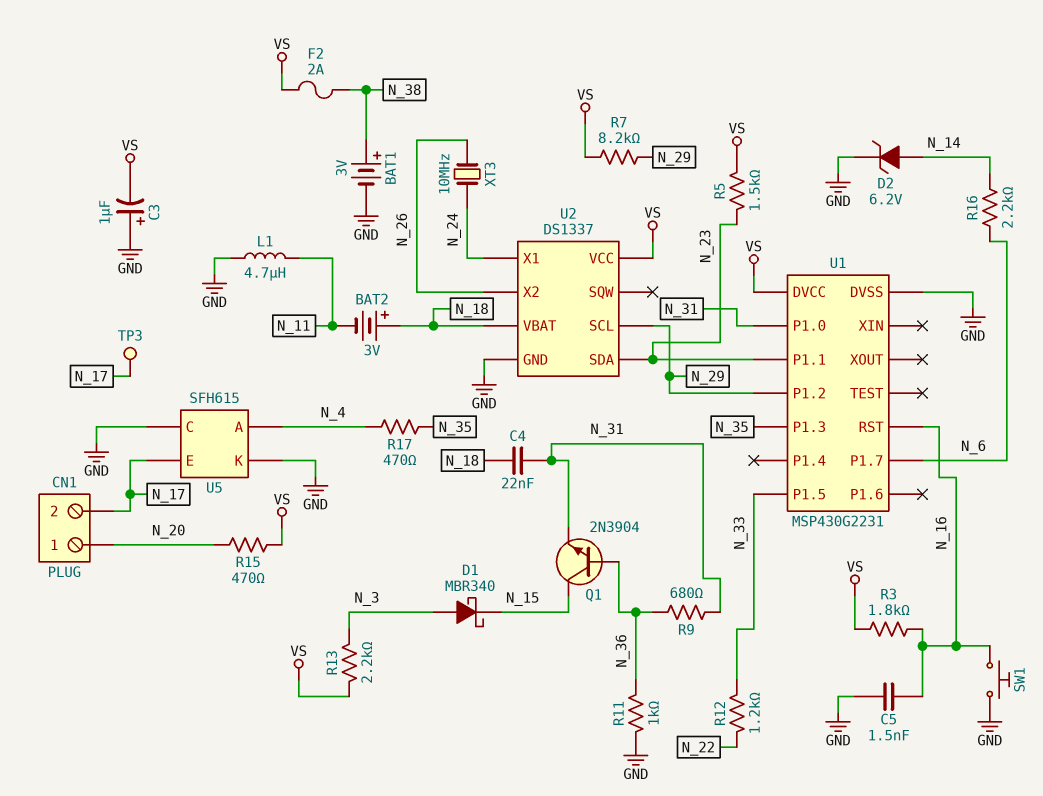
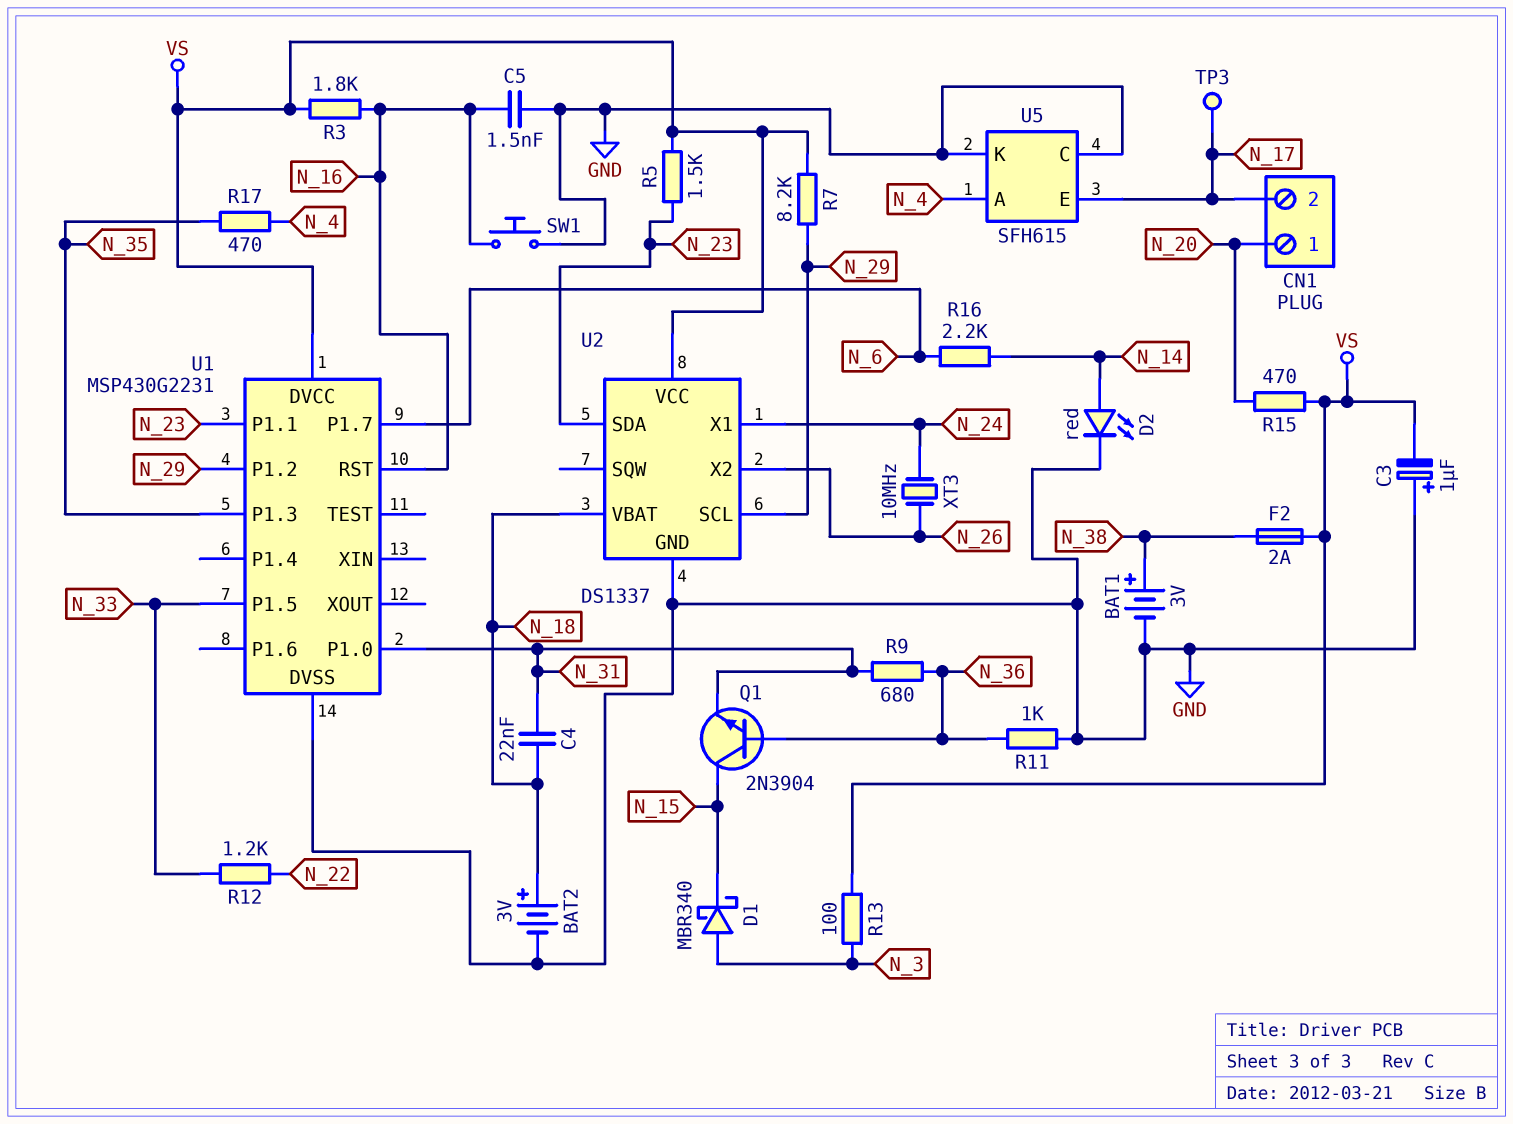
BAT2: 3V (plus N_18, minus N_11) -> 3V (plus N_18, minus GND)
D2: zener 6.2V (A N_14, K GND) -> LED red (A N_14, K GND)
L1: 4.7uH (GND, N_11) -> none
R13: 2.2k (N_3, VS) -> 100 (N_3, VS)

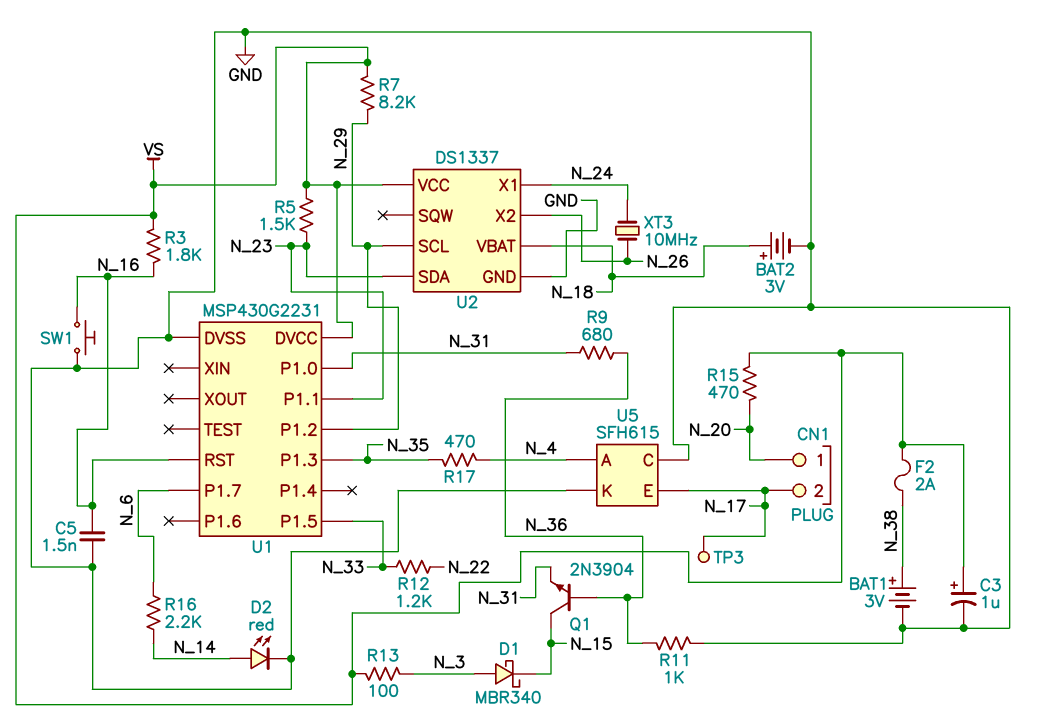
C3: 1uF (plus GND, minus VS) -> 1uF (plus VS, minus GND)
C4: 22nF (N_18, N_31) -> none

